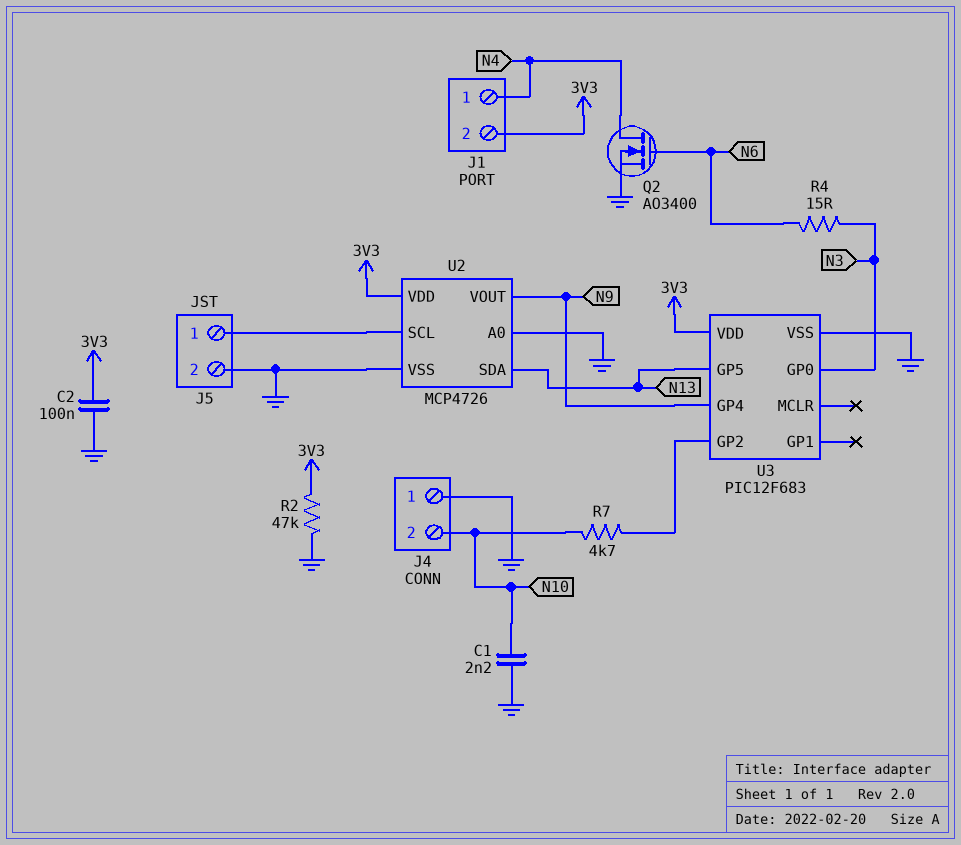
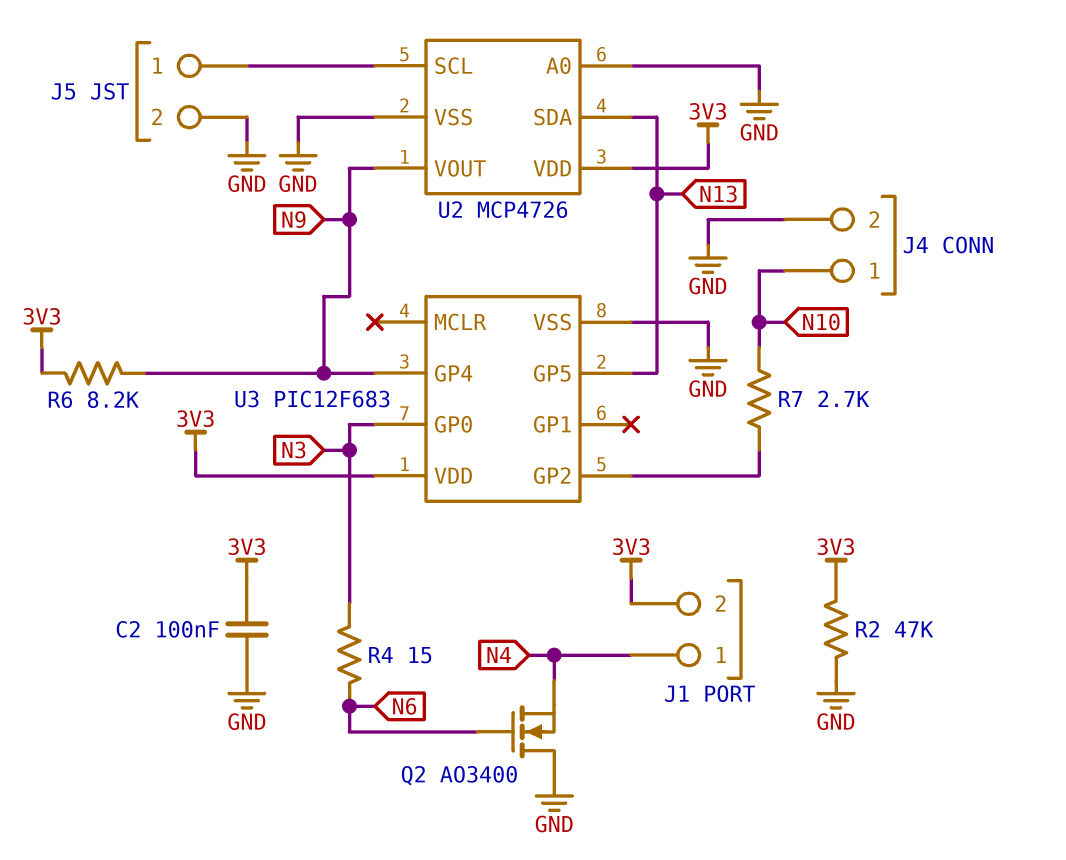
C1: 2.2nF (GND, N10) -> none
J4 pin 1: GND -> N10
J4 pin 2: N10 -> GND
Q2: NMOS AO3400 (G N6, D N4, S GND) -> NMOS AO3400 (G N6, D GND, S N4)
R6: none -> 8.2k (3V3, N9)
R7: 4.7k (N10, U3/GP2) -> 2.7k (N10, U3/GP2)

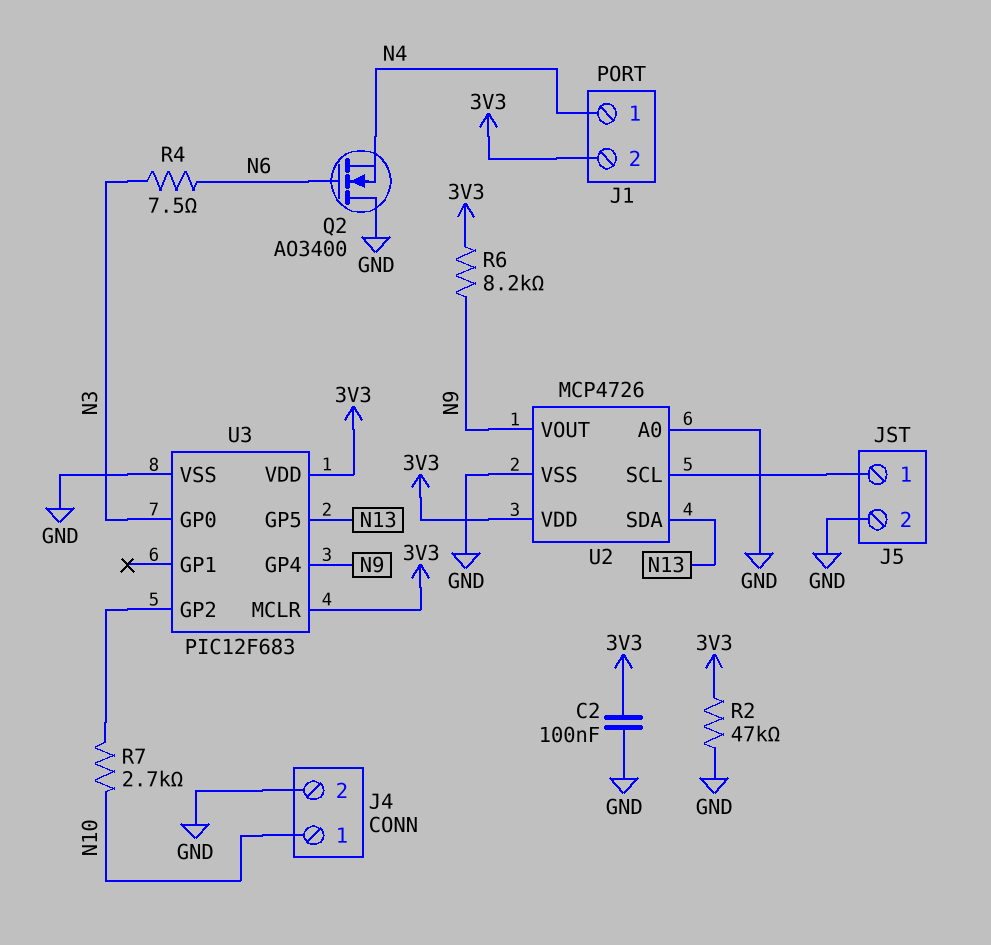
R4: 15 (N3, N6) -> 7.5 (N3, N6)
U3 pin MCLR: none -> 3V3

